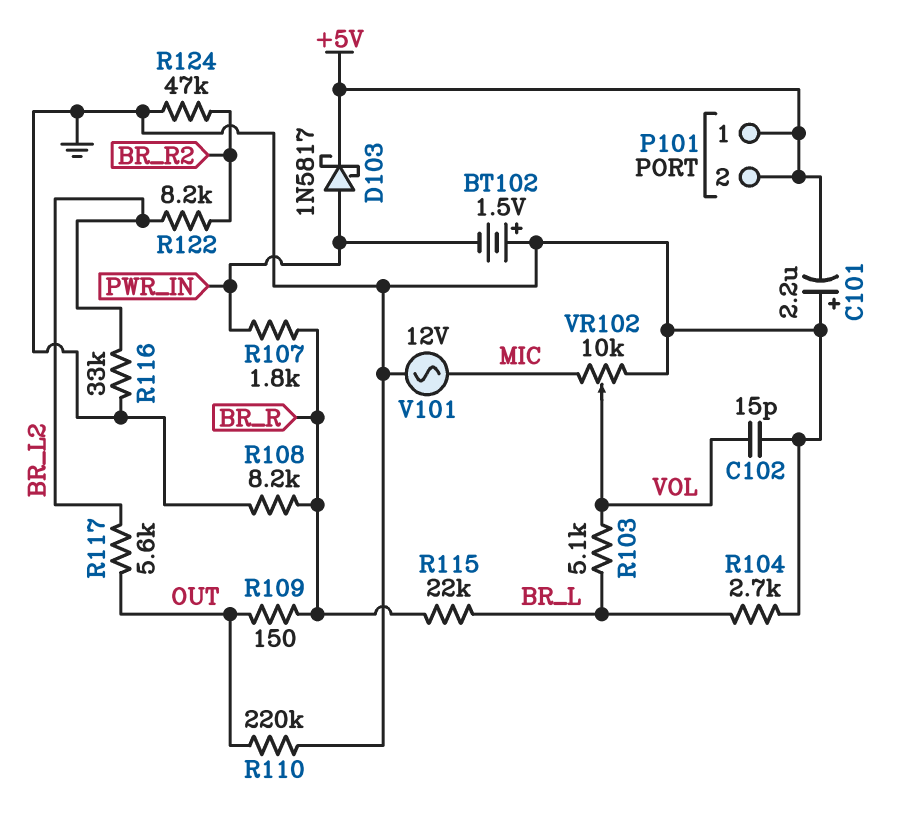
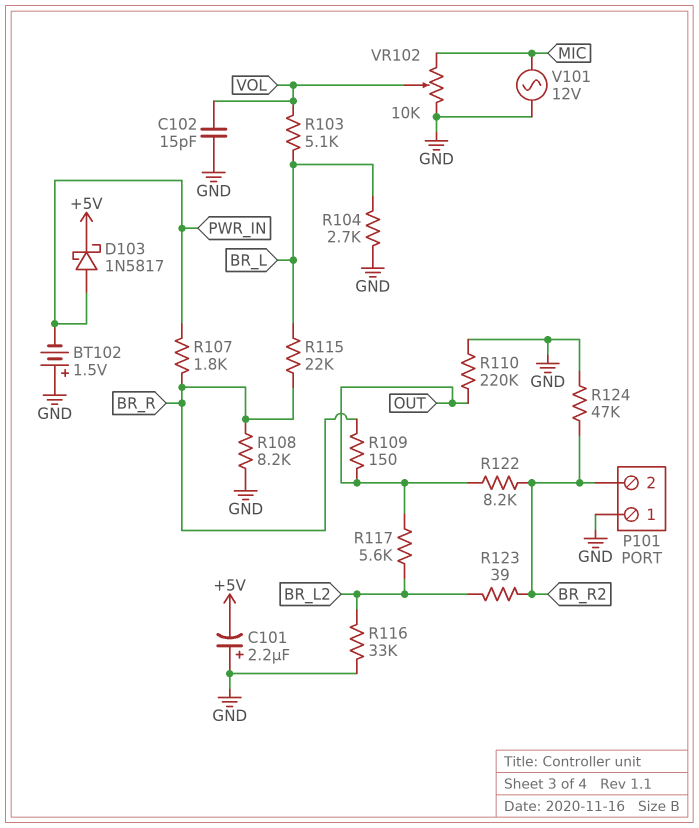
P101 pin 1: +5V -> GND
P101 pin 2: +5V -> BR_R2
R122: 8.2k (BR_L2, BR_R2) -> 8.2k (BR_R2, OUT)
R123: none -> 39 (BR_L2, BR_R2)

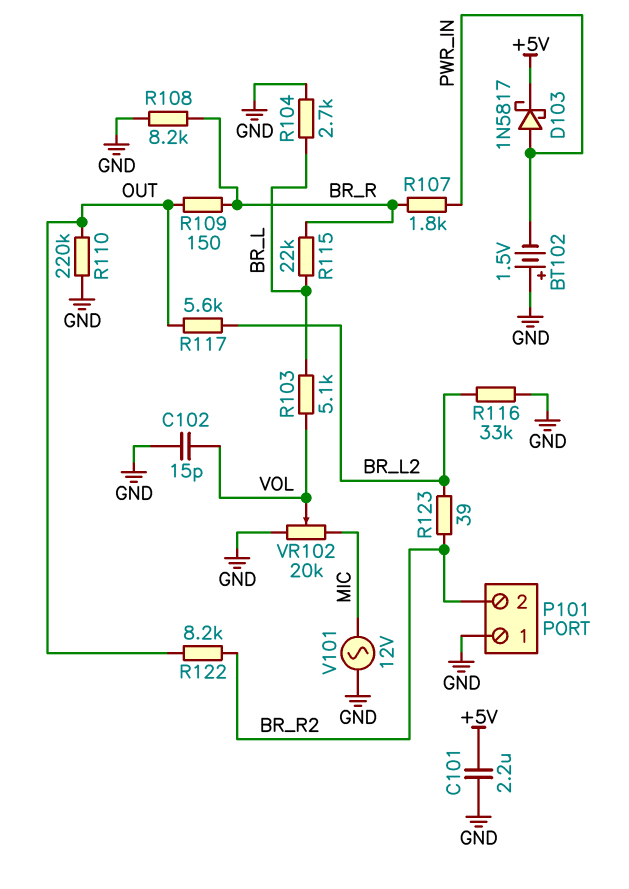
C101: 2.2uF (plus GND, minus +5V) -> 2.2uF (+5V, GND)
R124: 47k (BR_R2, GND) -> none
VR102: 10k (GND, MIC, wiper VOL) -> 20k (GND, MIC, wiper VOL)

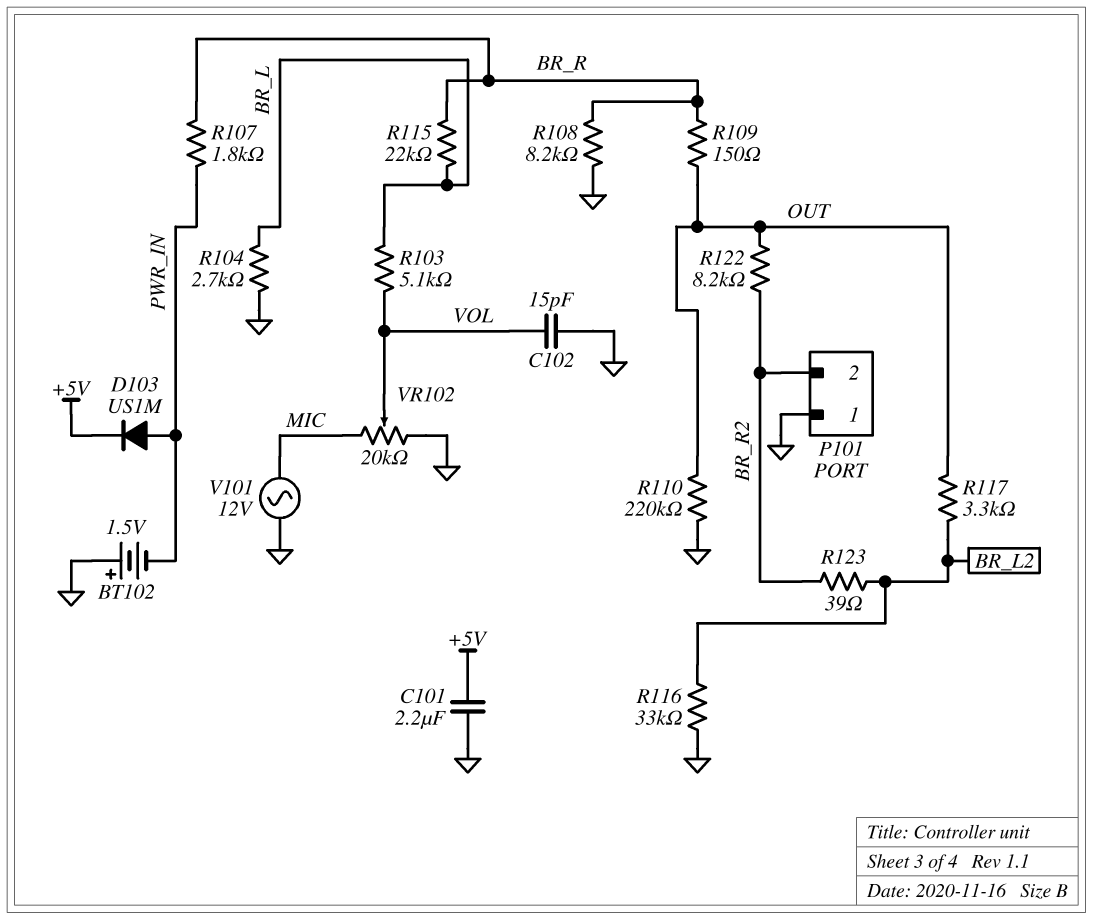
D103: schottky 1N5817 (A PWR_IN, K +5V) -> diode US1M (A PWR_IN, K +5V)
R117: 5.6k (BR_L2, OUT) -> 3.3k (BR_L2, OUT)

